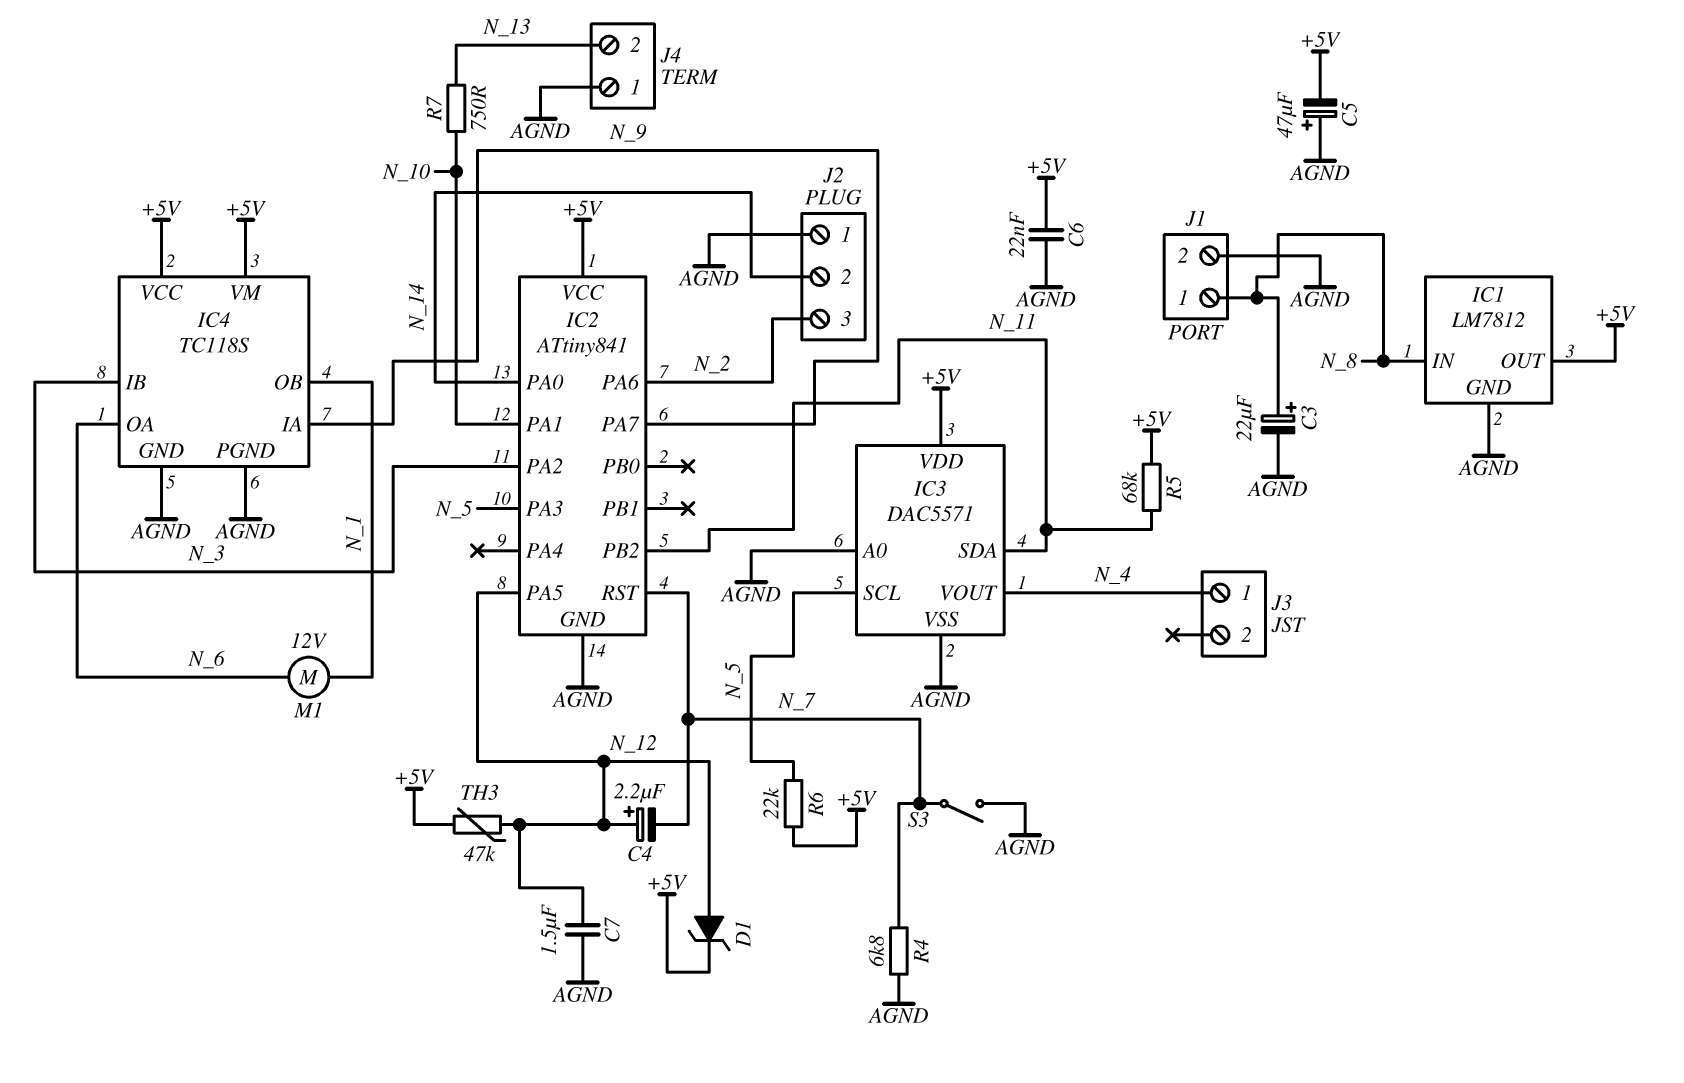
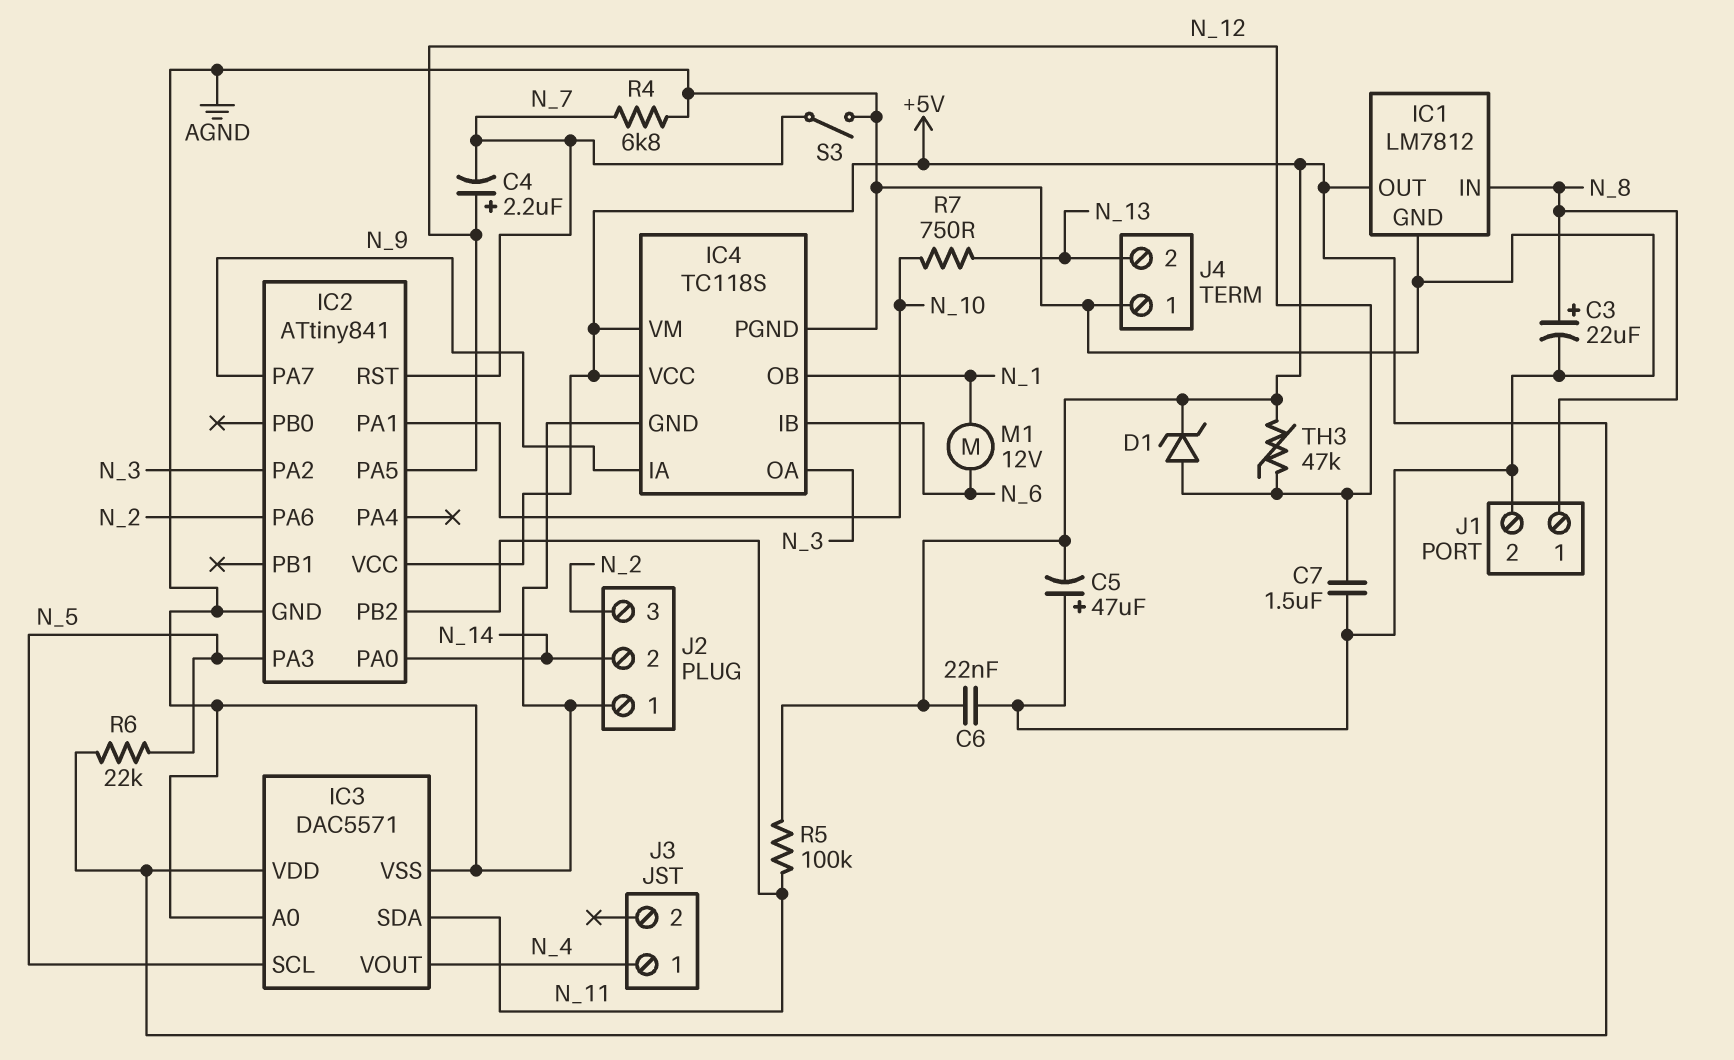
IC4 pin IB: N_3 -> N_6
IC4 pin OA: N_6 -> N_3
R5: 68k (+5V, N_11) -> 100k (+5V, N_11)

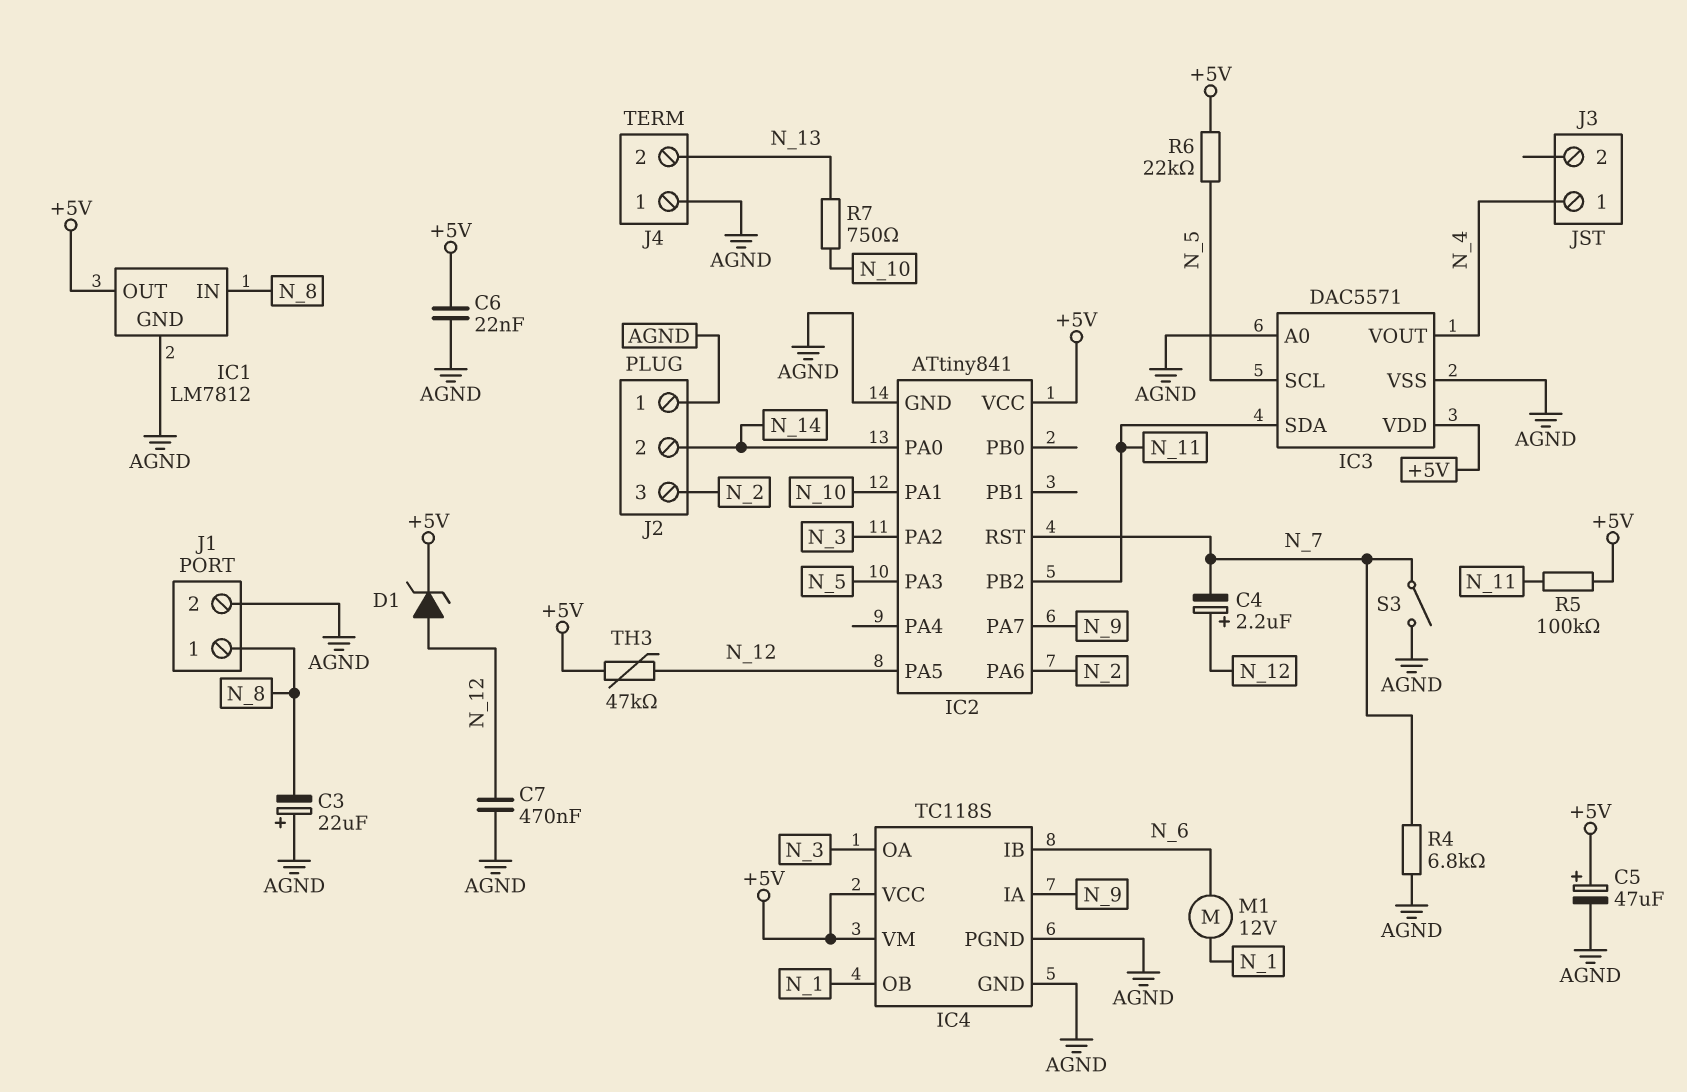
C3: 22uF (plus N_8, minus AGND) -> 22uF (plus AGND, minus N_8)
C5: 47uF (plus AGND, minus +5V) -> 47uF (plus +5V, minus AGND)
C7: 1.5uF (AGND, N_12) -> 470nF (AGND, N_12)

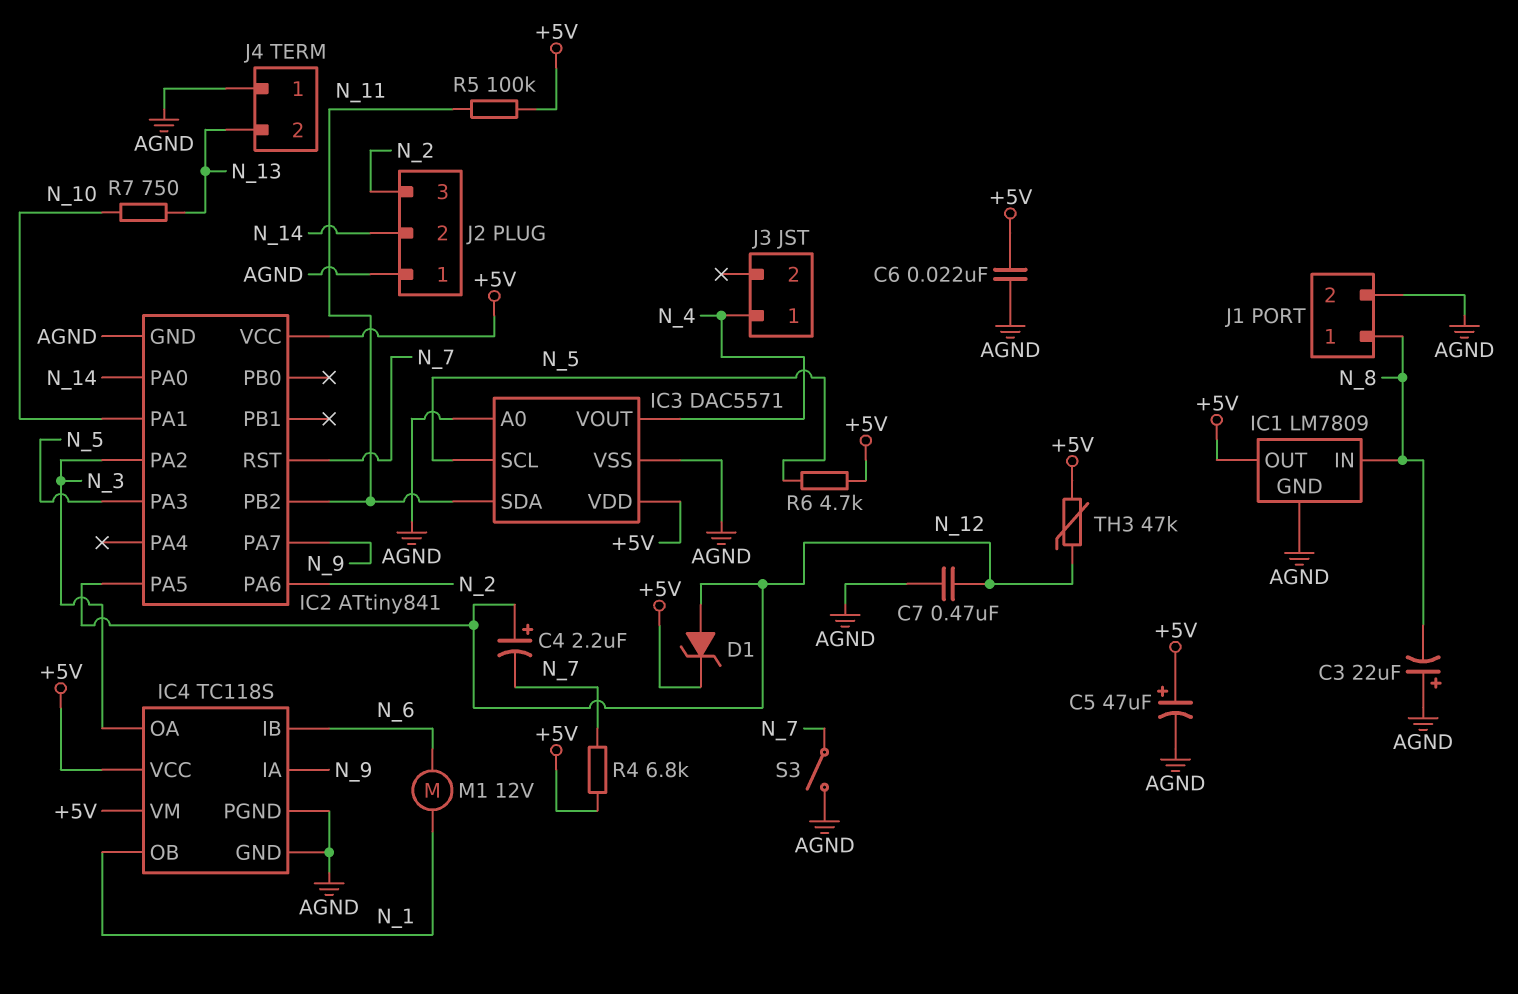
IC1: LM7812 -> LM7809
R4: 6.8k (AGND, N_7) -> 6.8k (+5V, N_7)
R6: 22k (+5V, N_5) -> 4.7k (+5V, N_5)

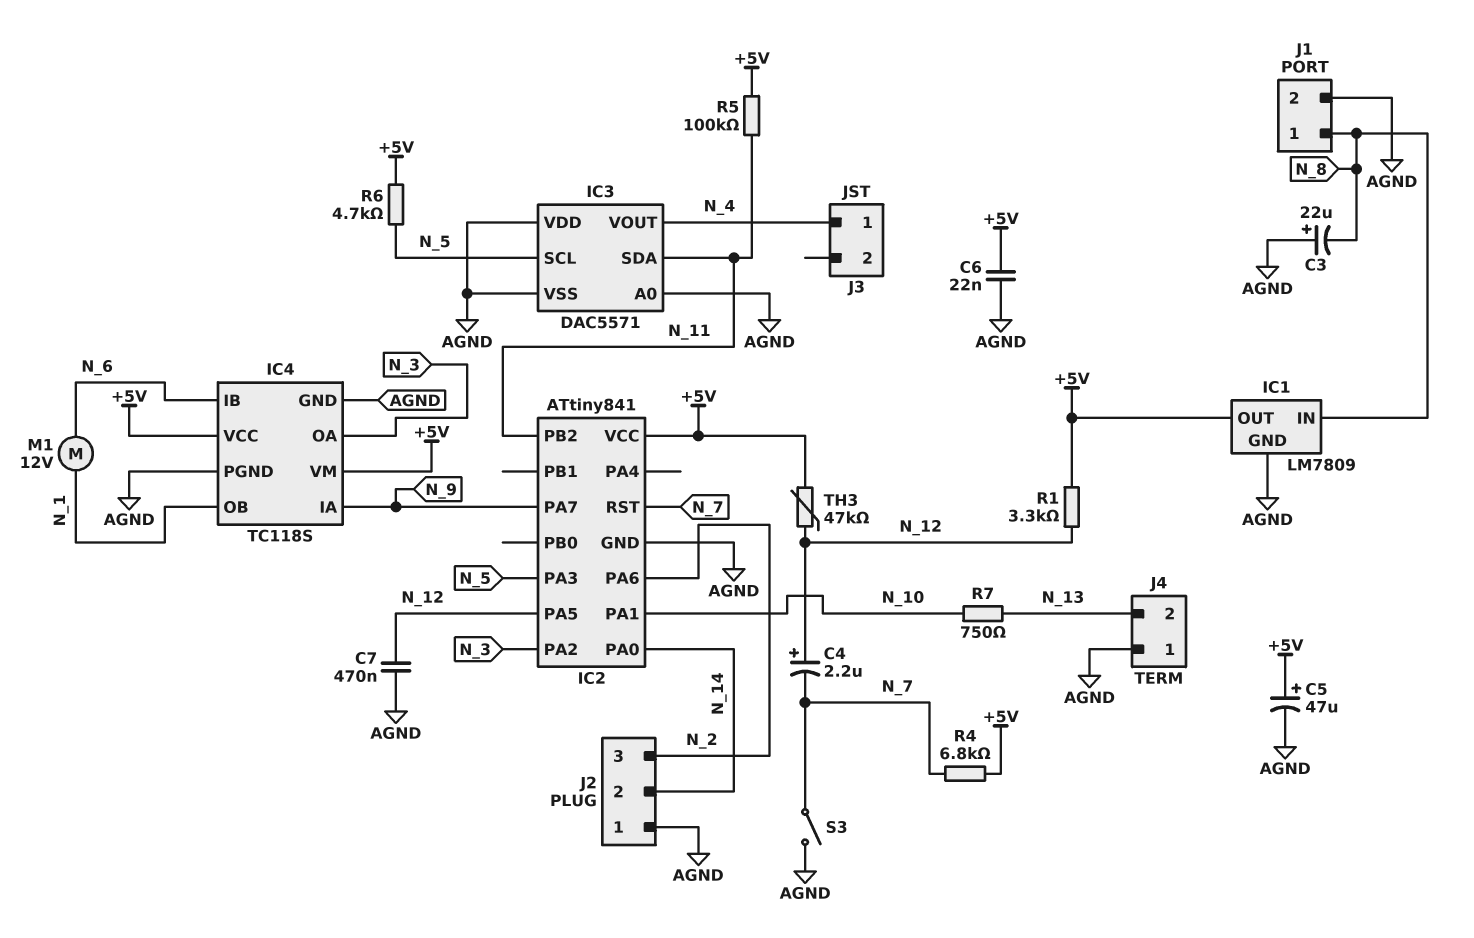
D1: zener (A N_12, K +5V) -> none
IC3 pin VDD: +5V -> AGND
R1: none -> 3.3k (+5V, N_12)

